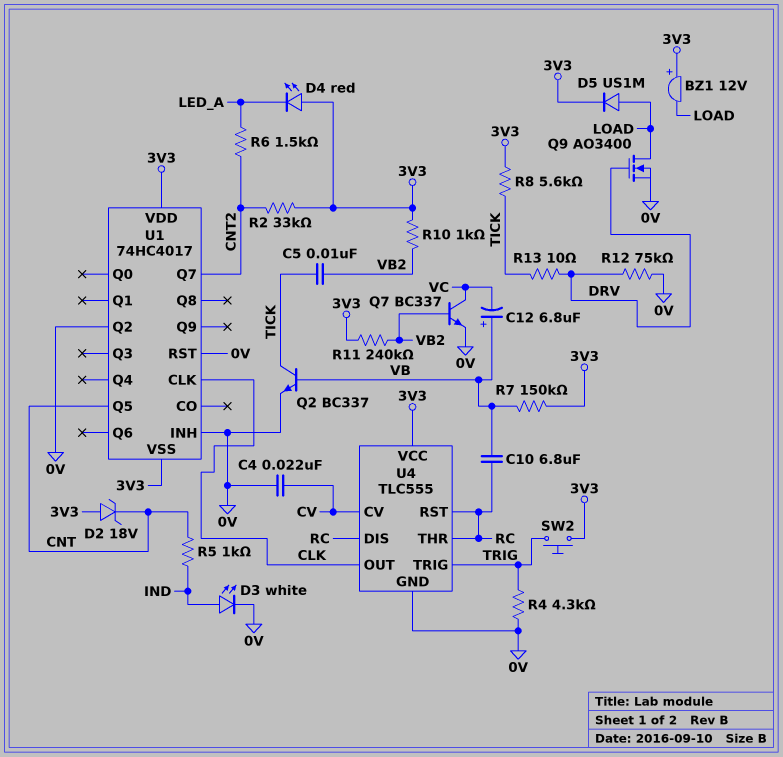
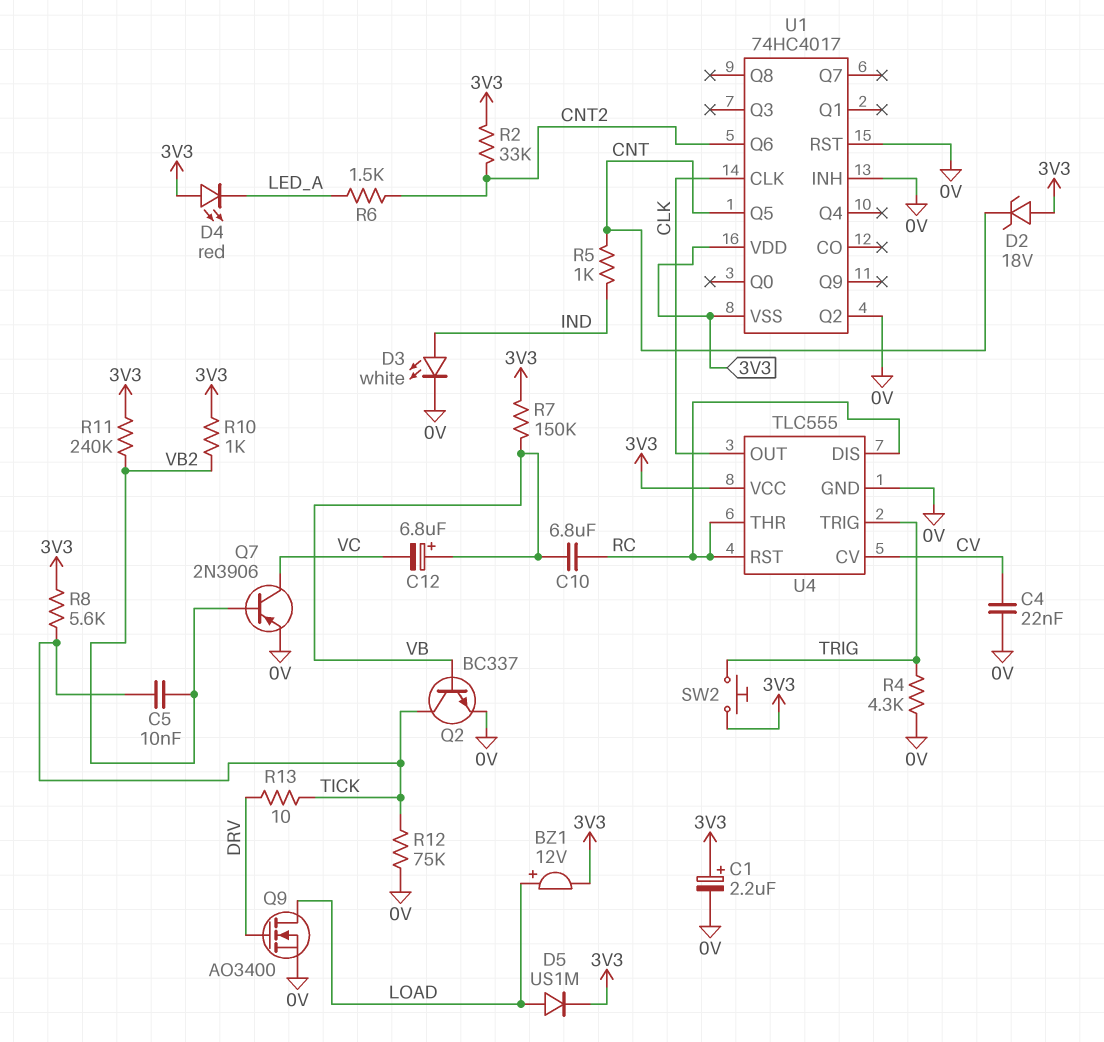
BZ1: buzzer 12V (plus 3V3, minus LOAD) -> buzzer 12V (plus LOAD, minus 3V3)
C1: none -> 2.2uF (plus 3V3, minus 0V)
Q7: NPN BC337 (B VB2, C VC, E 0V) -> PNP 2N3906 (B VB2, C VC, E 0V)
R12: 75k (0V, DRV) -> 75k (0V, TICK)
U1 pin Q6: none -> CNT2
U1 pin Q7: CNT2 -> none

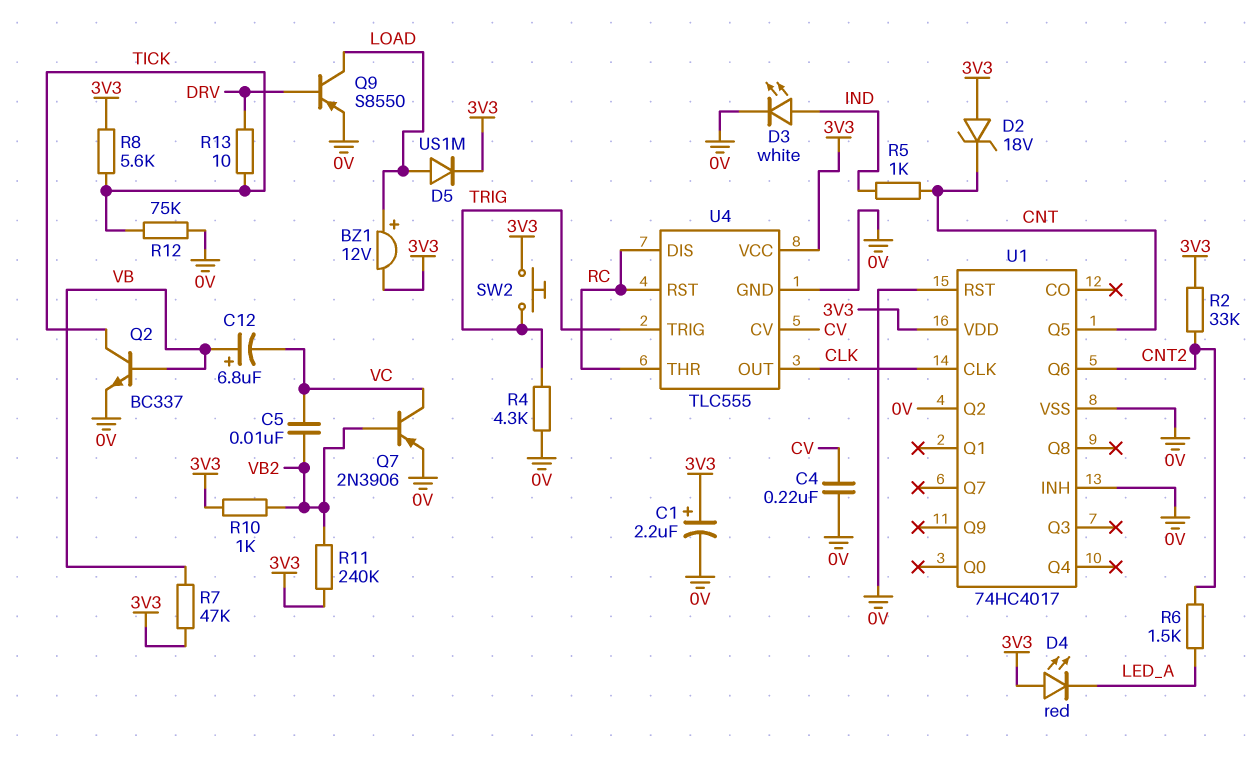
C4: 22nF (0V, CV) -> 220nF (0V, CV)
C5: 10nF (TICK, VB2) -> 10nF (VB2, VC)
C10: 6.8uF (RC, VB) -> none
Q9: NMOS AO3400 (G DRV, D LOAD, S 0V) -> PNP S8550 (B DRV, C LOAD, E 0V)
R7: 150k (3V3, VB) -> 47k (3V3, VB)
U1 pin VSS: 3V3 -> 0V

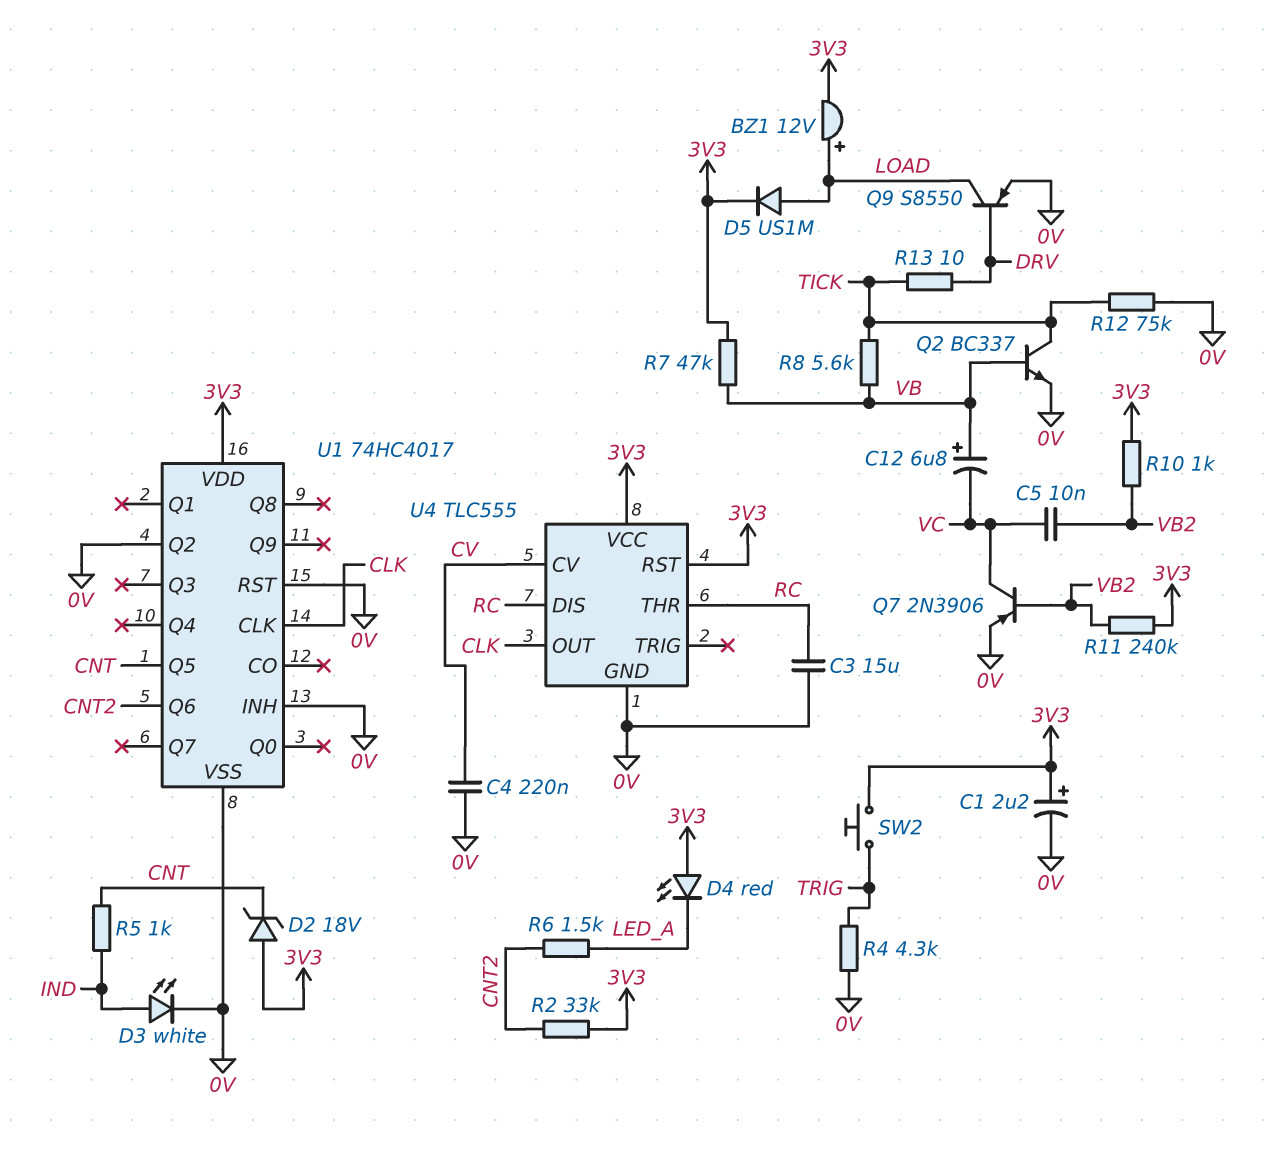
C3: none -> 15uF (0V, RC)
R8: 5.6k (3V3, TICK) -> 5.6k (TICK, VB)
U4 pin RST: RC -> 3V3
U4 pin TRIG: TRIG -> none

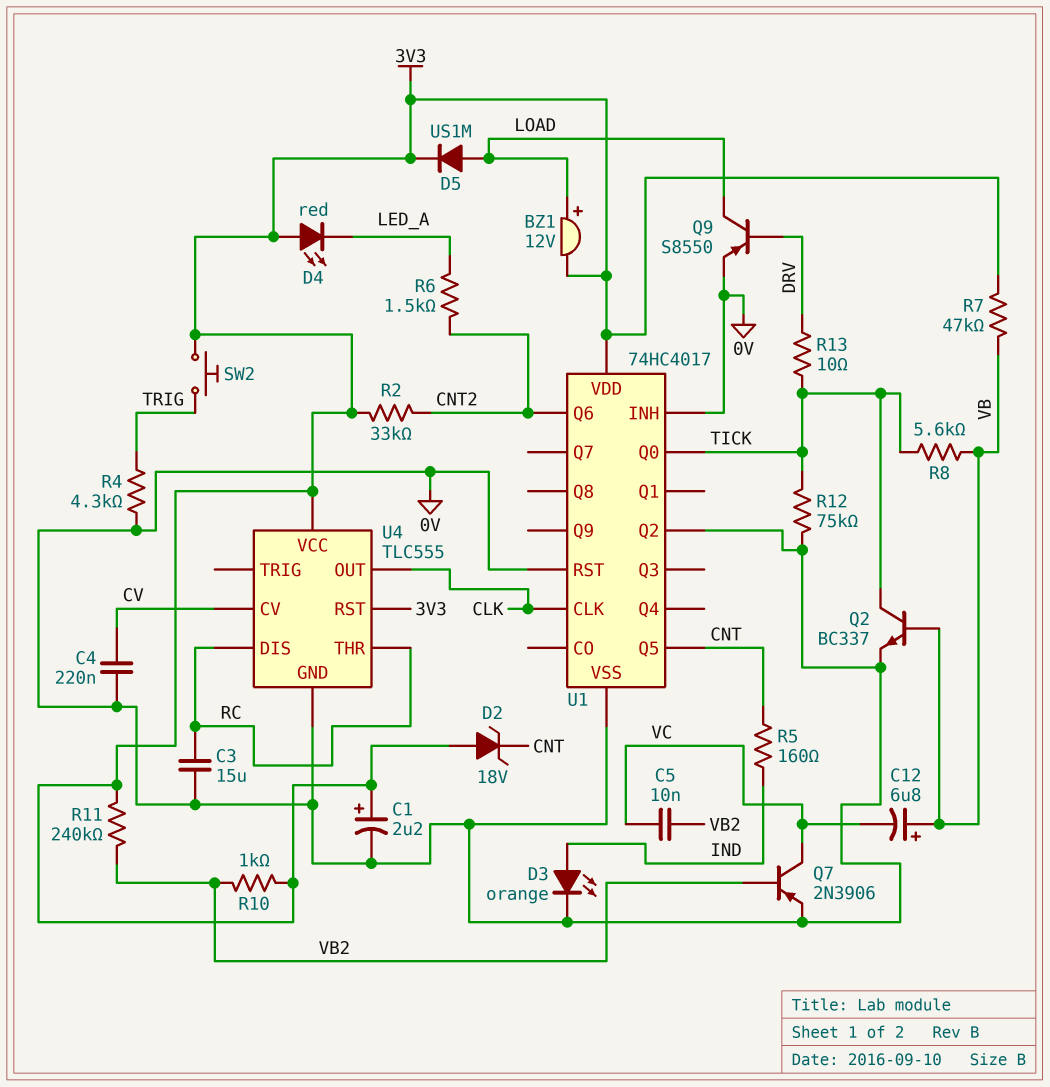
D3: LED white (A IND, K 0V) -> LED orange (A IND, K 0V)
R5: 1k (CNT, IND) -> 160 (CNT, IND)
U1 pin Q0: none -> TICK

